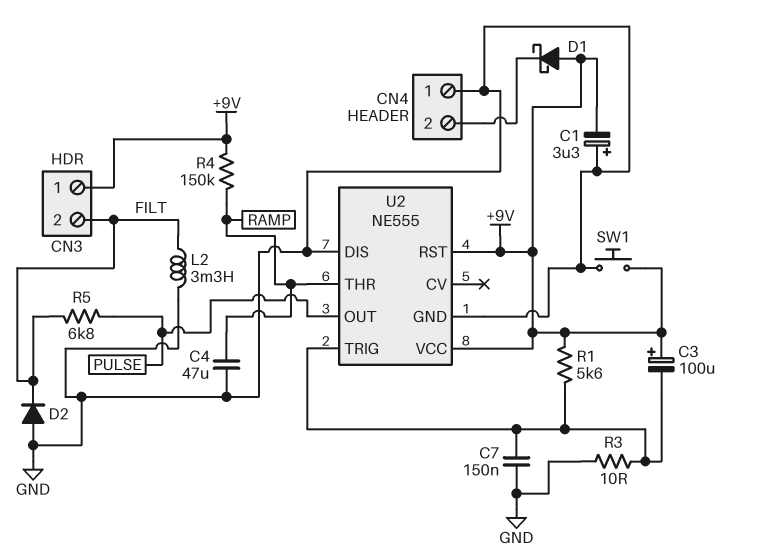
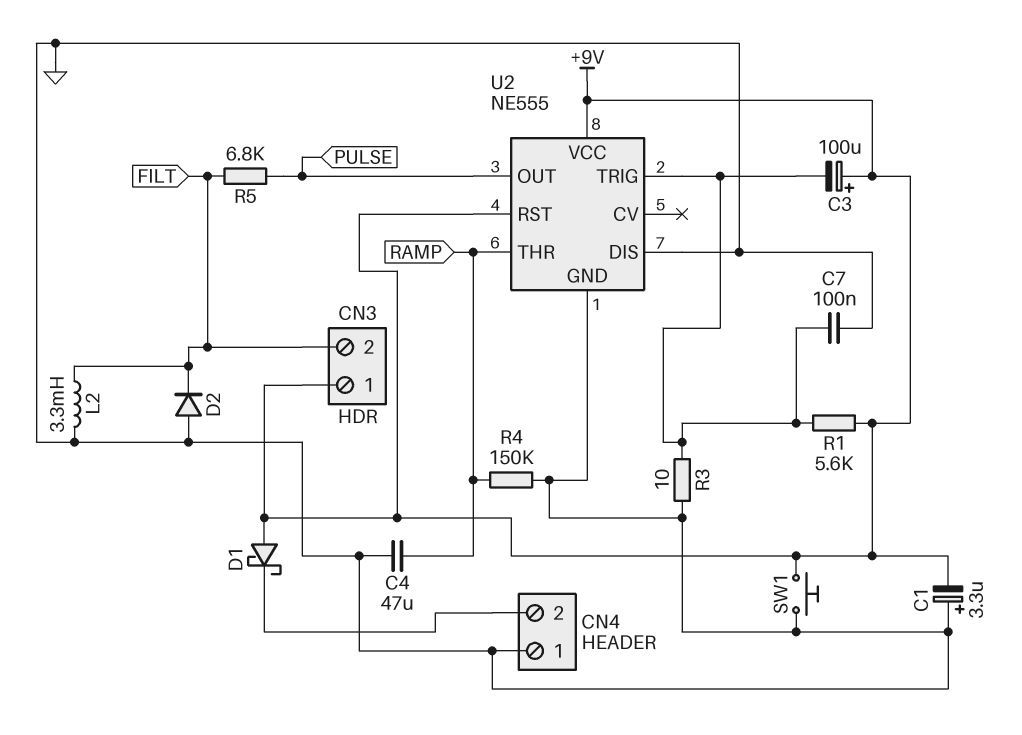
C7: 150nF (GND, U2/TRIG) -> 100nF (GND, U2/TRIG)
R4: 150k (+9V, RAMP) -> 150k (GND, RAMP)

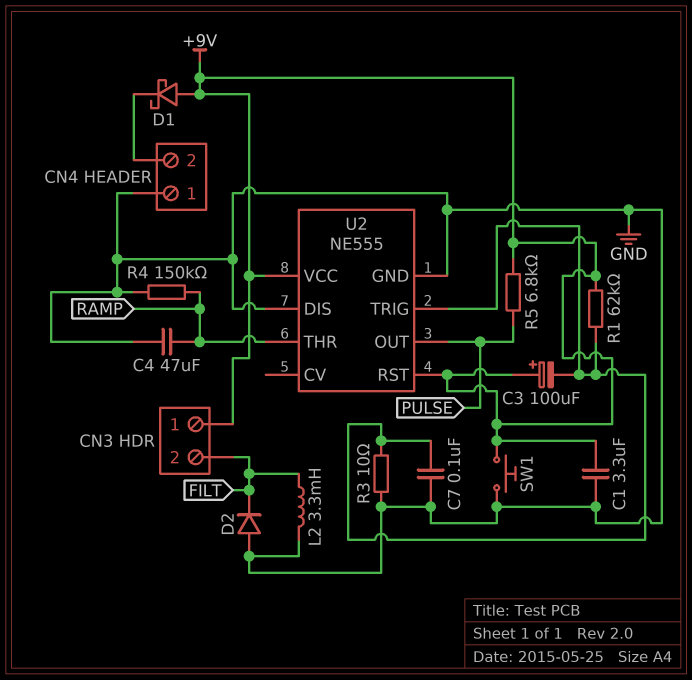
C1: 3.3uF (plus GND, minus +9V) -> 3.3uF (+9V, GND)
R1: 5.6k (+9V, U2/TRIG) -> 62k (+9V, U2/TRIG)
R5: 6.8k (FILT, PULSE) -> 6.8k (+9V, PULSE)

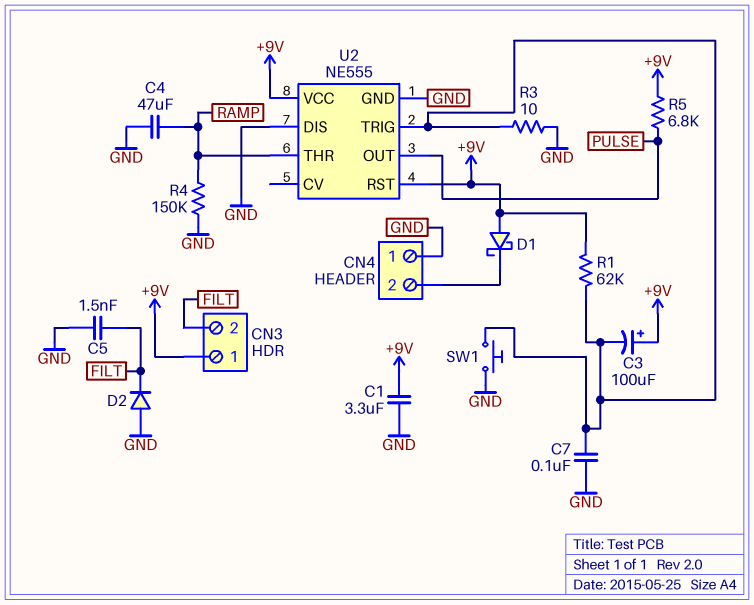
C5: none -> 1.5nF (FILT, GND)
L2: 3.3mH (FILT, GND) -> none
SW1: button (+9V, GND) -> button (GND, U2/TRIG)

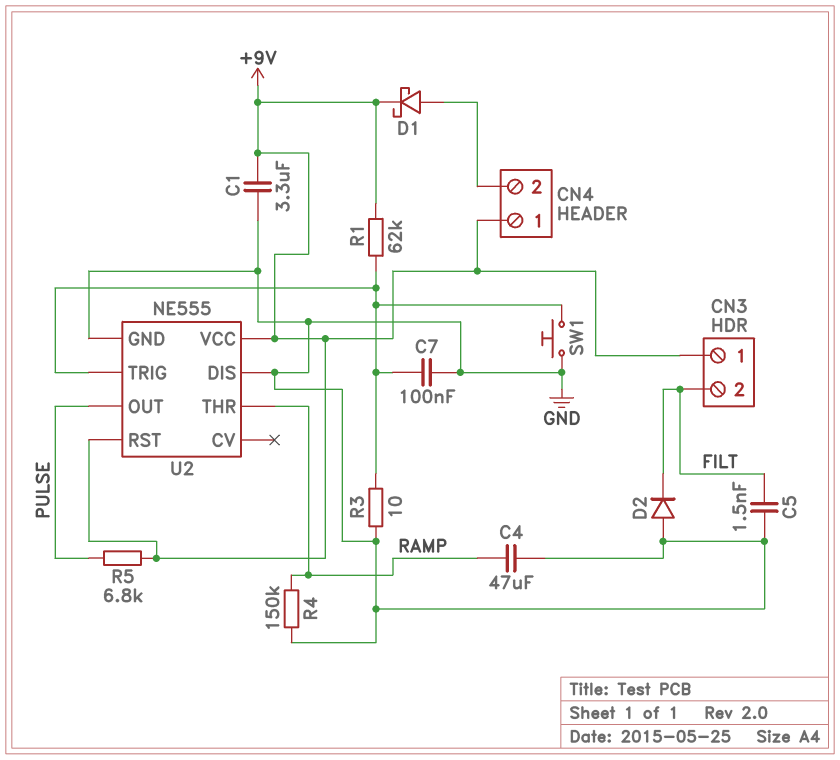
C3: 100uF (plus +9V, minus U2/TRIG) -> none
CN4 pin 1: GND -> +9V
D1: schottky (A +9V, K CN4/2) -> schottky (A CN4/2, K +9V)

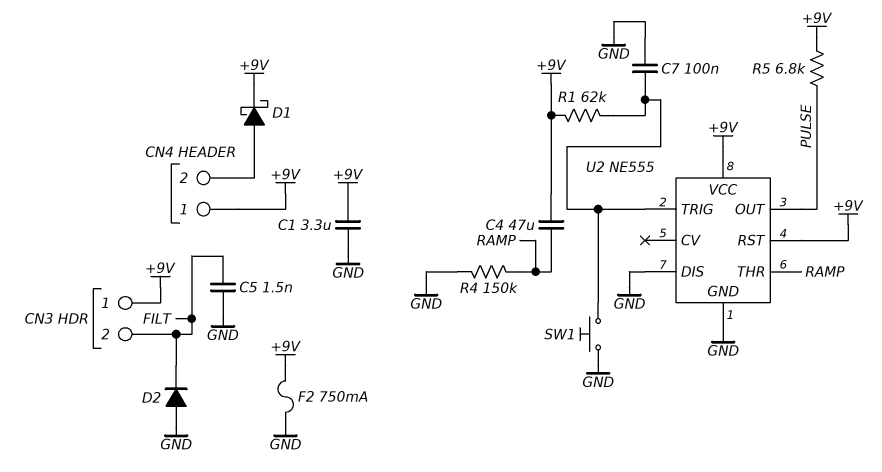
C4: 47uF (GND, RAMP) -> 47uF (+9V, RAMP)
F2: none -> 750mA (+9V, GND)
R3: 10 (GND, U2/TRIG) -> none

